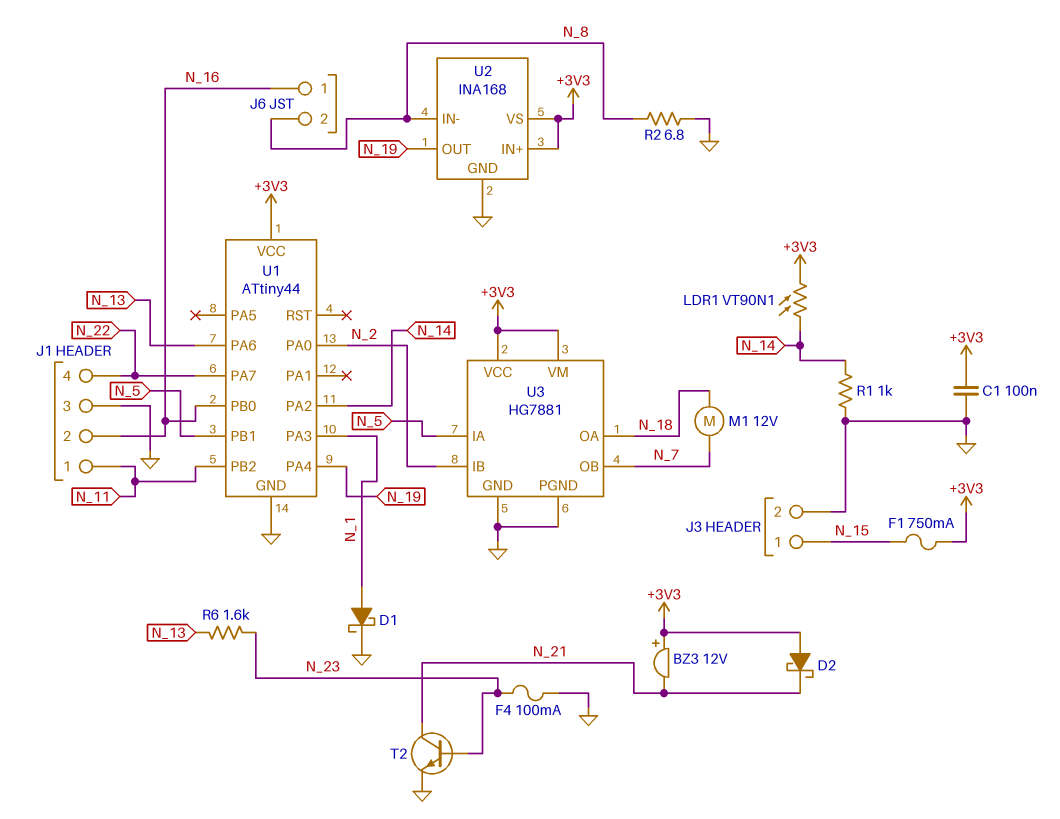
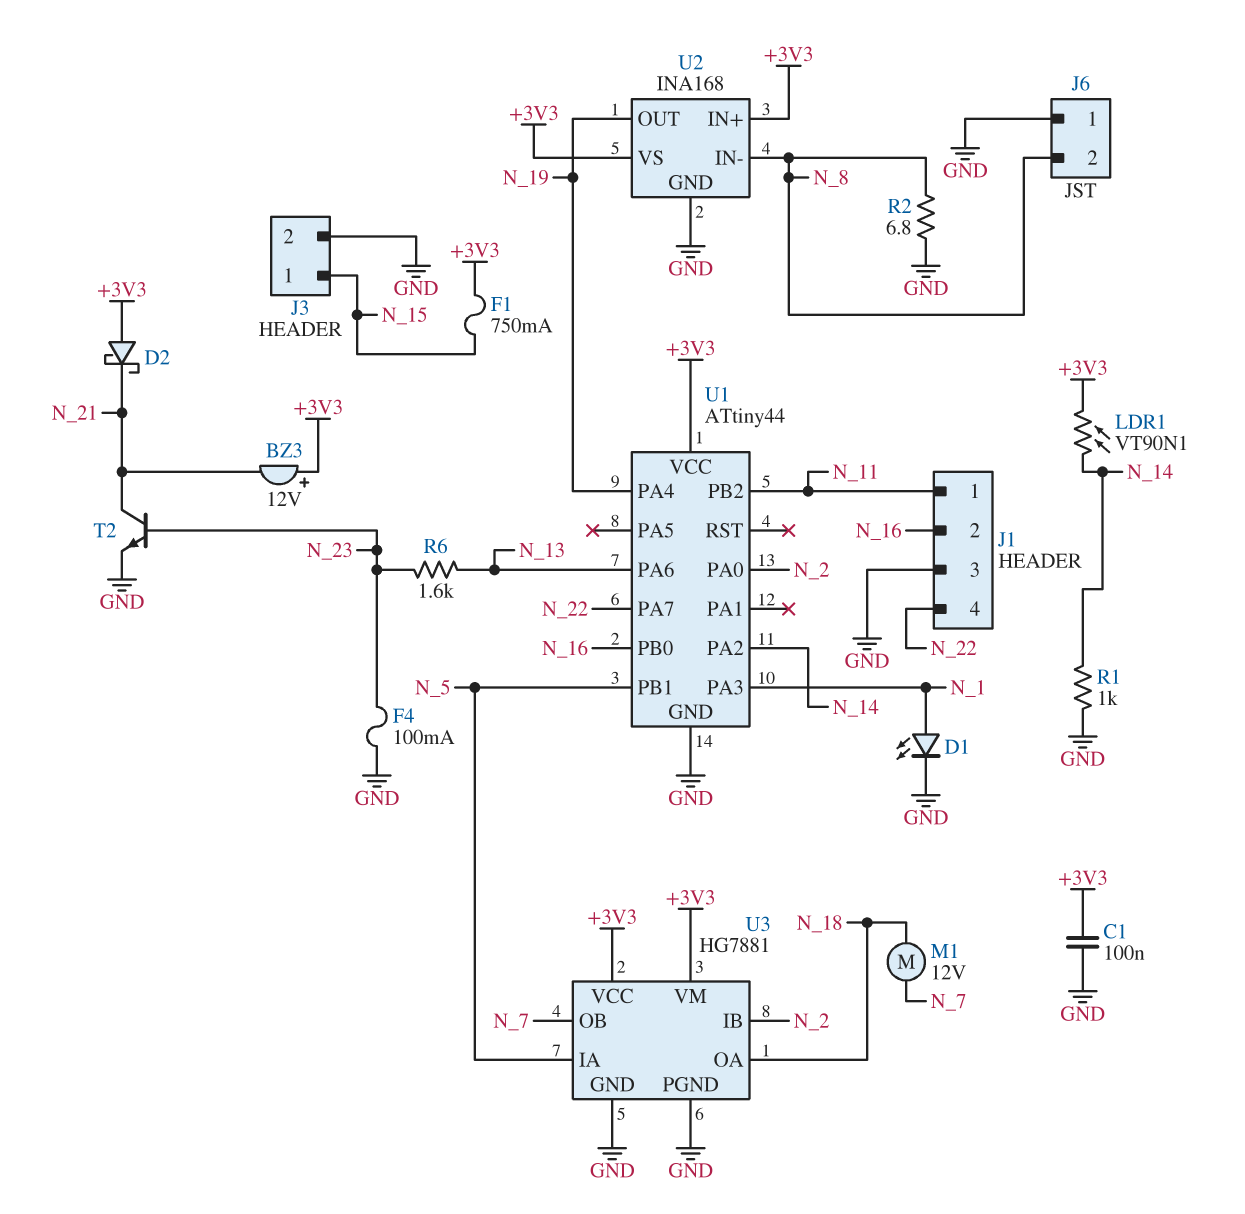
D1: schottky (A N_1, K GND) -> LED (A N_1, K GND)
J6 pin 1: N_16 -> GND

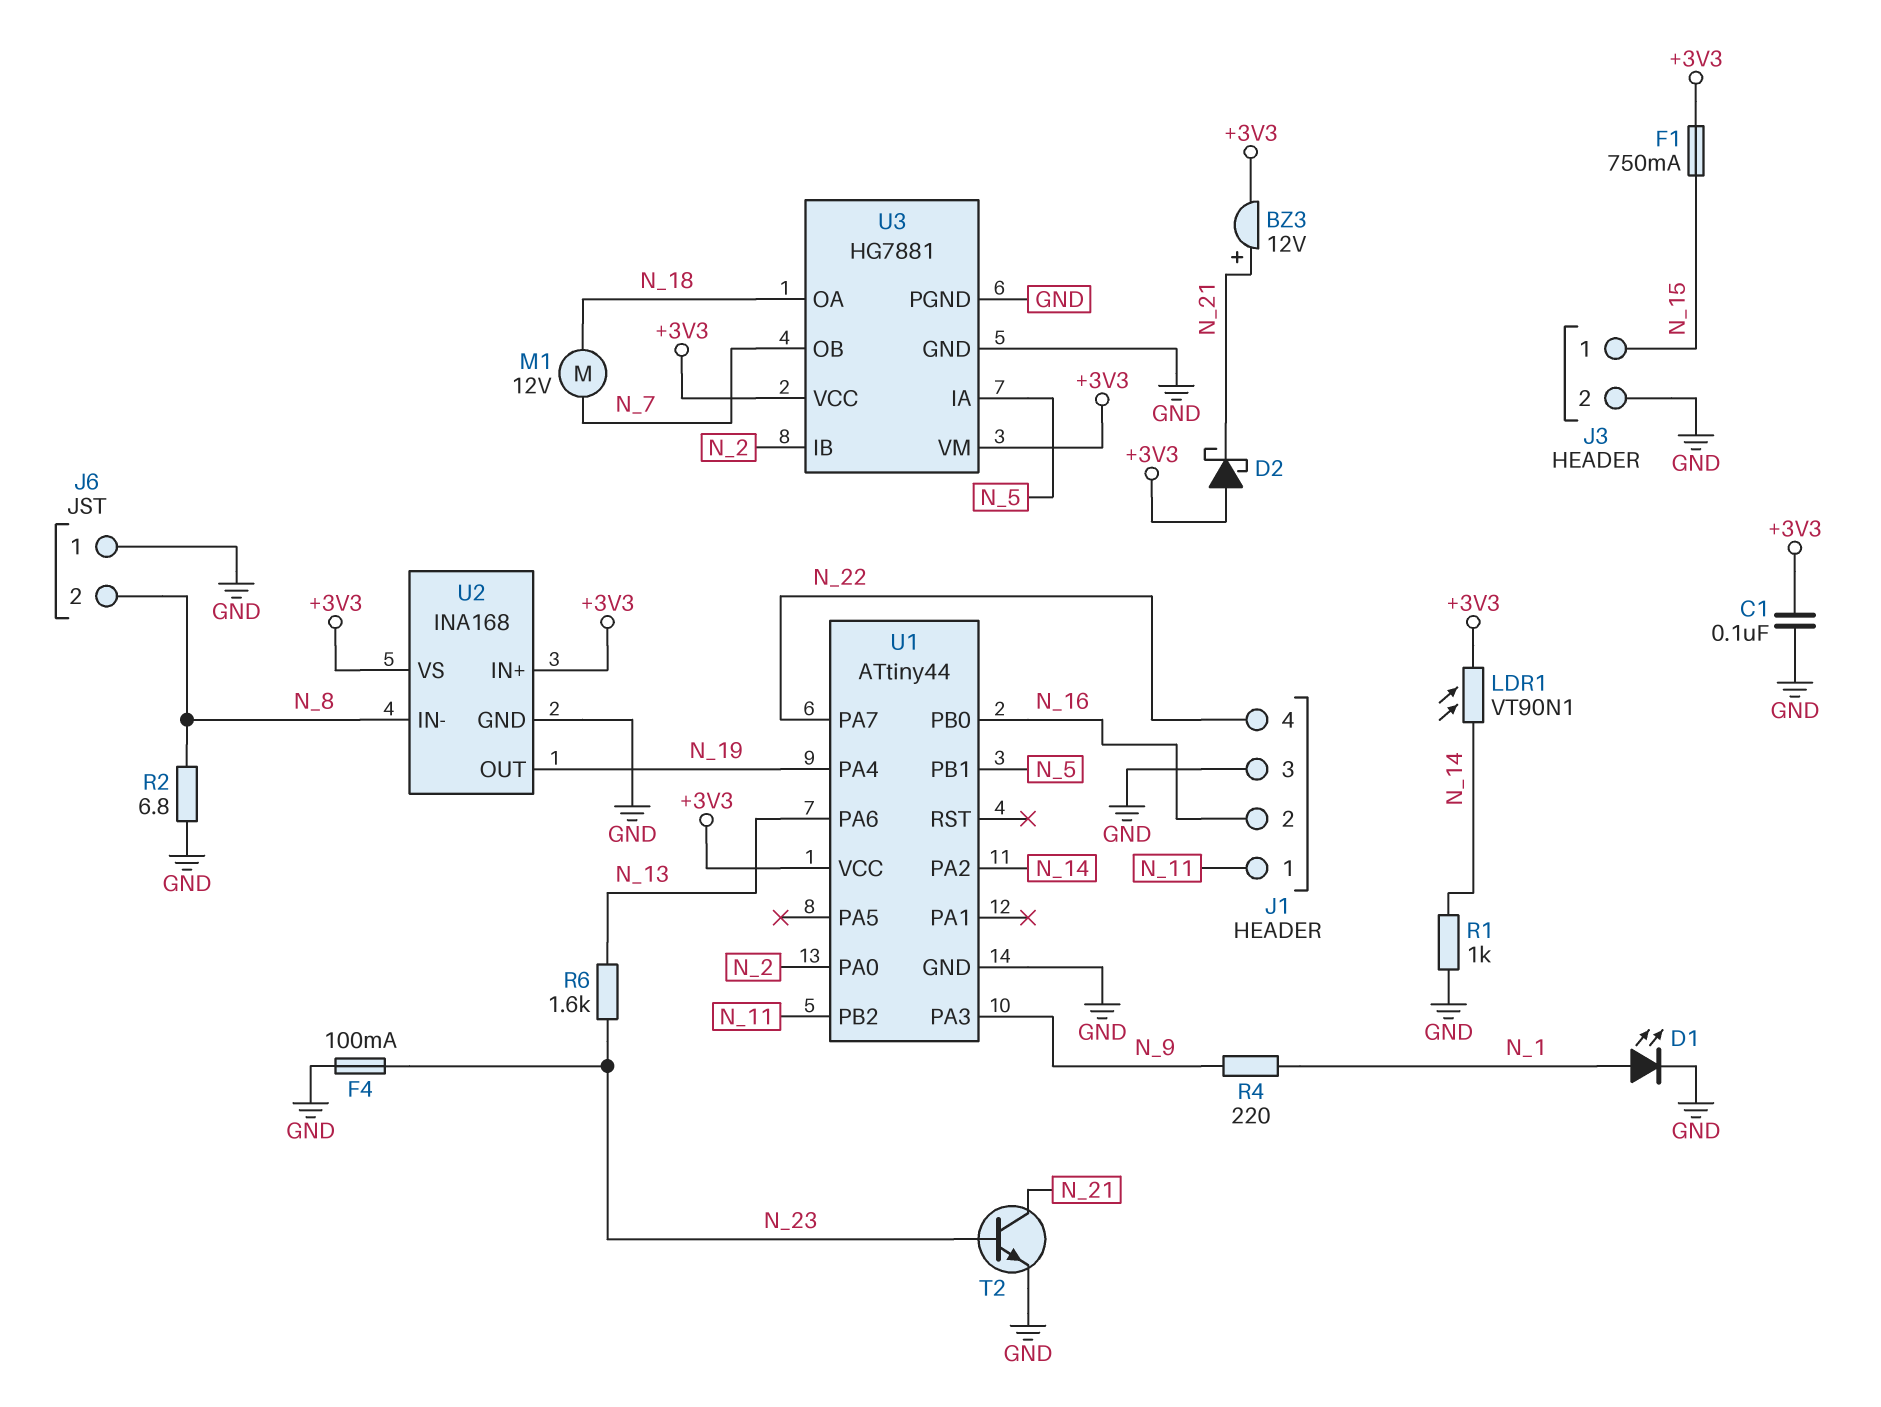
BZ3: buzzer 12V (plus +3V3, minus N_21) -> buzzer 12V (plus N_21, minus +3V3)
R4: none -> 220 (N_1, N_9)
U1 pin PA3: N_1 -> N_9

